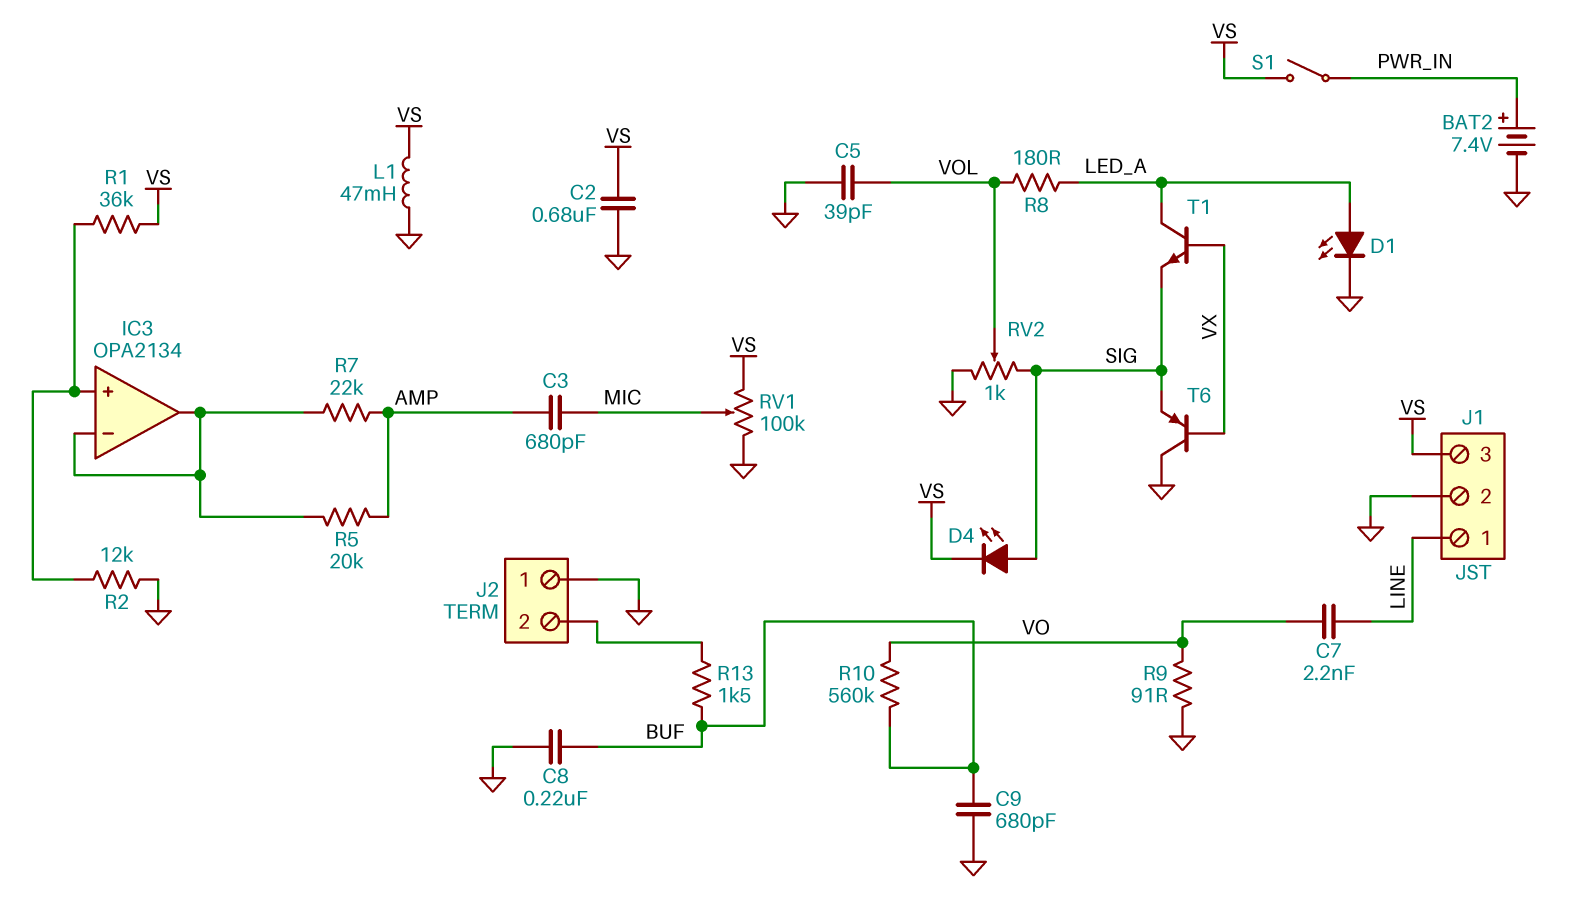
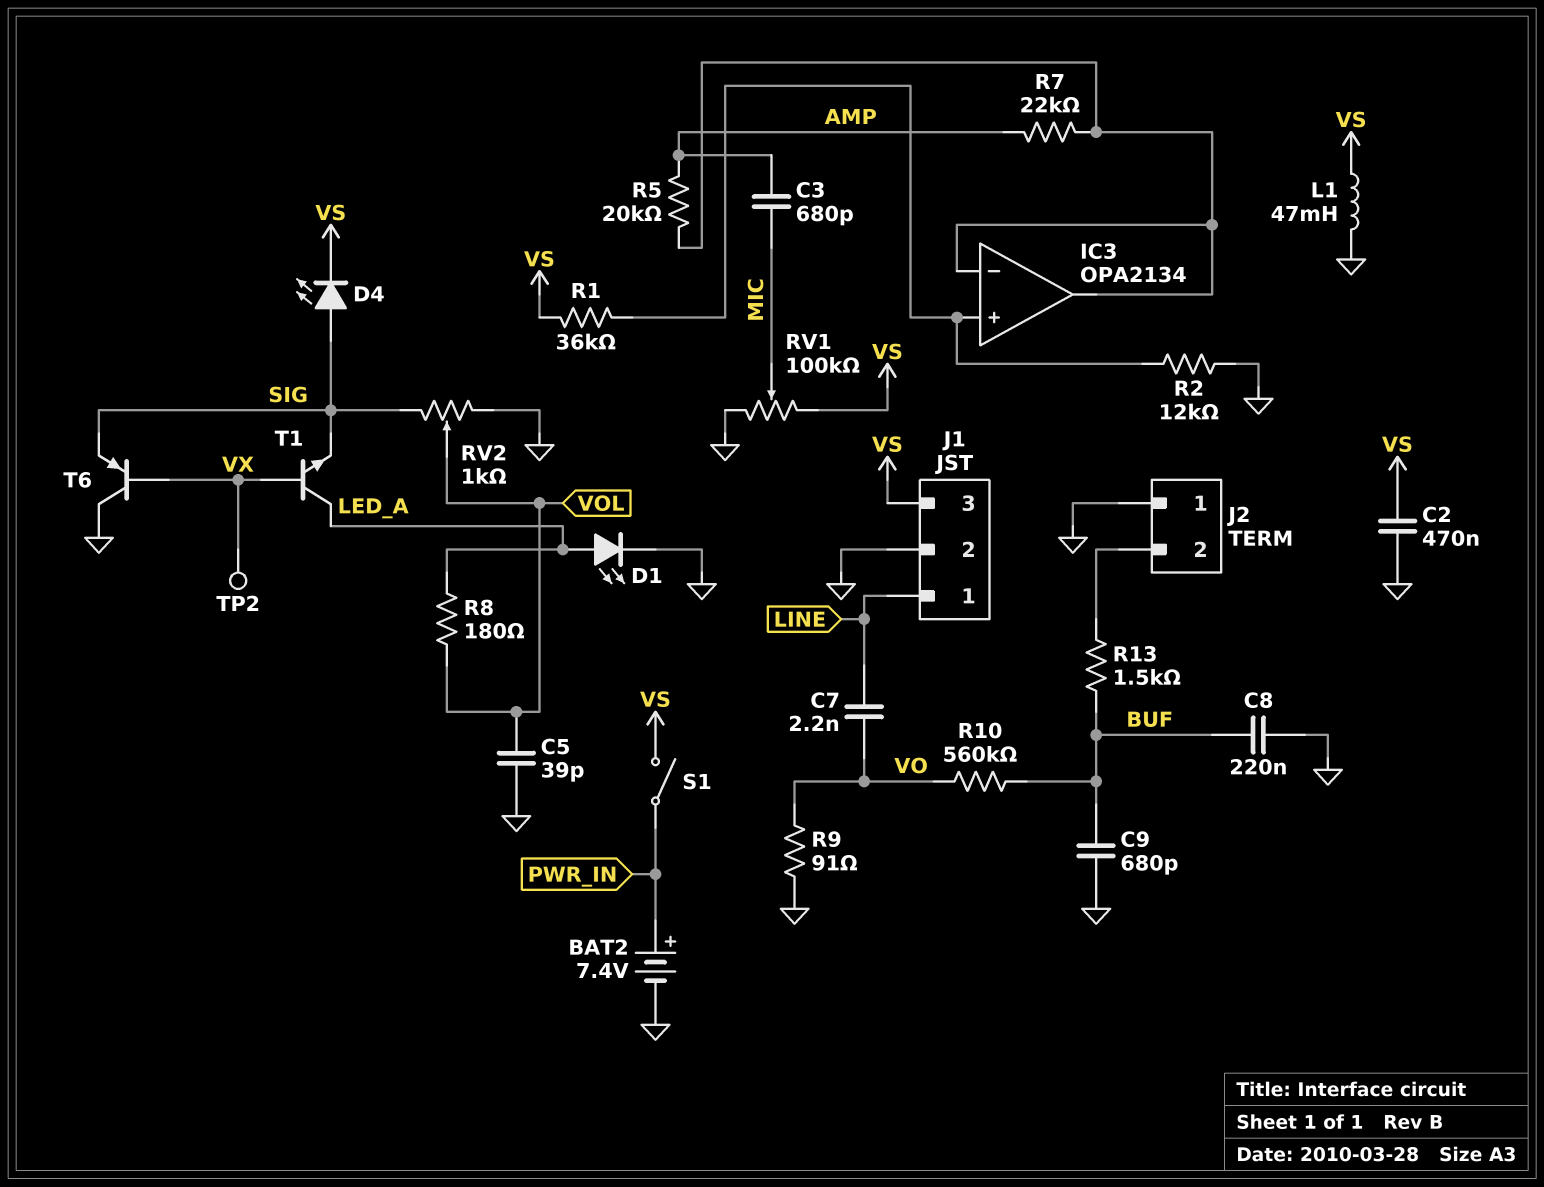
C2: 680nF (GND, VS) -> 470nF (GND, VS)
TP2: none -> test point (VX)

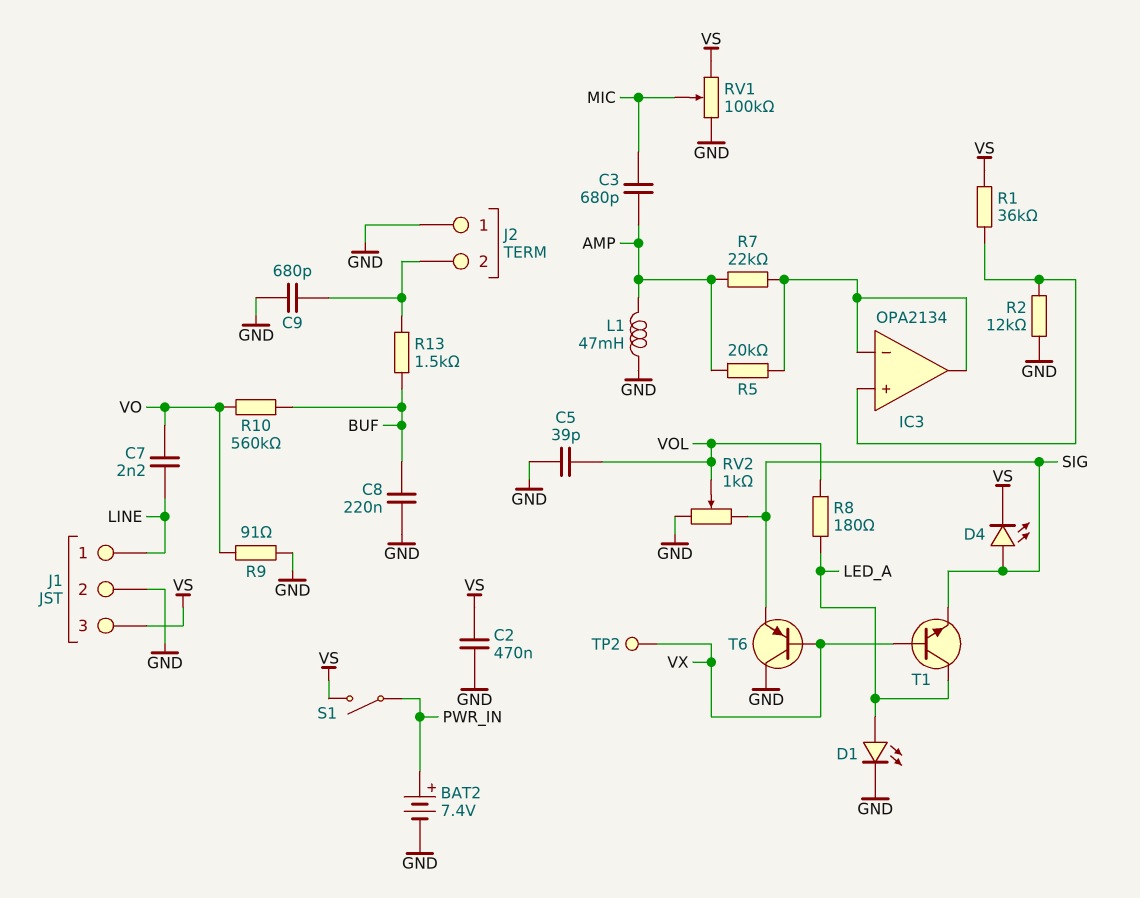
C9: 680pF (BUF, GND) -> 680pF (GND, J2/2)
L1: 47mH (GND, VS) -> 47mH (AMP, GND)

